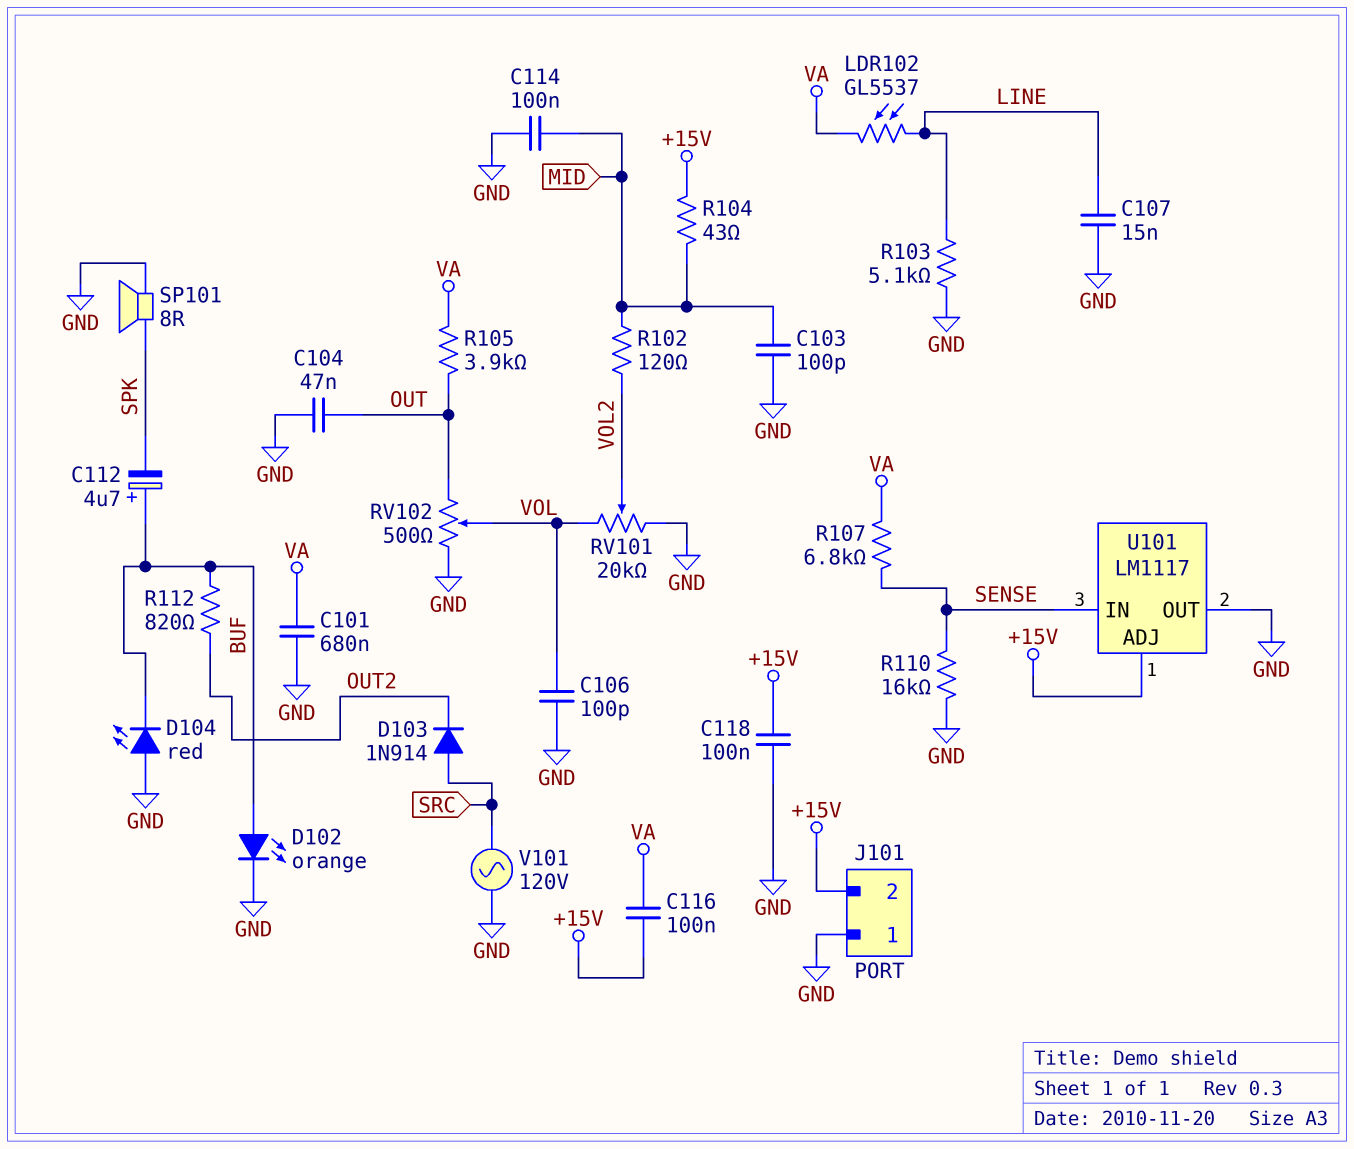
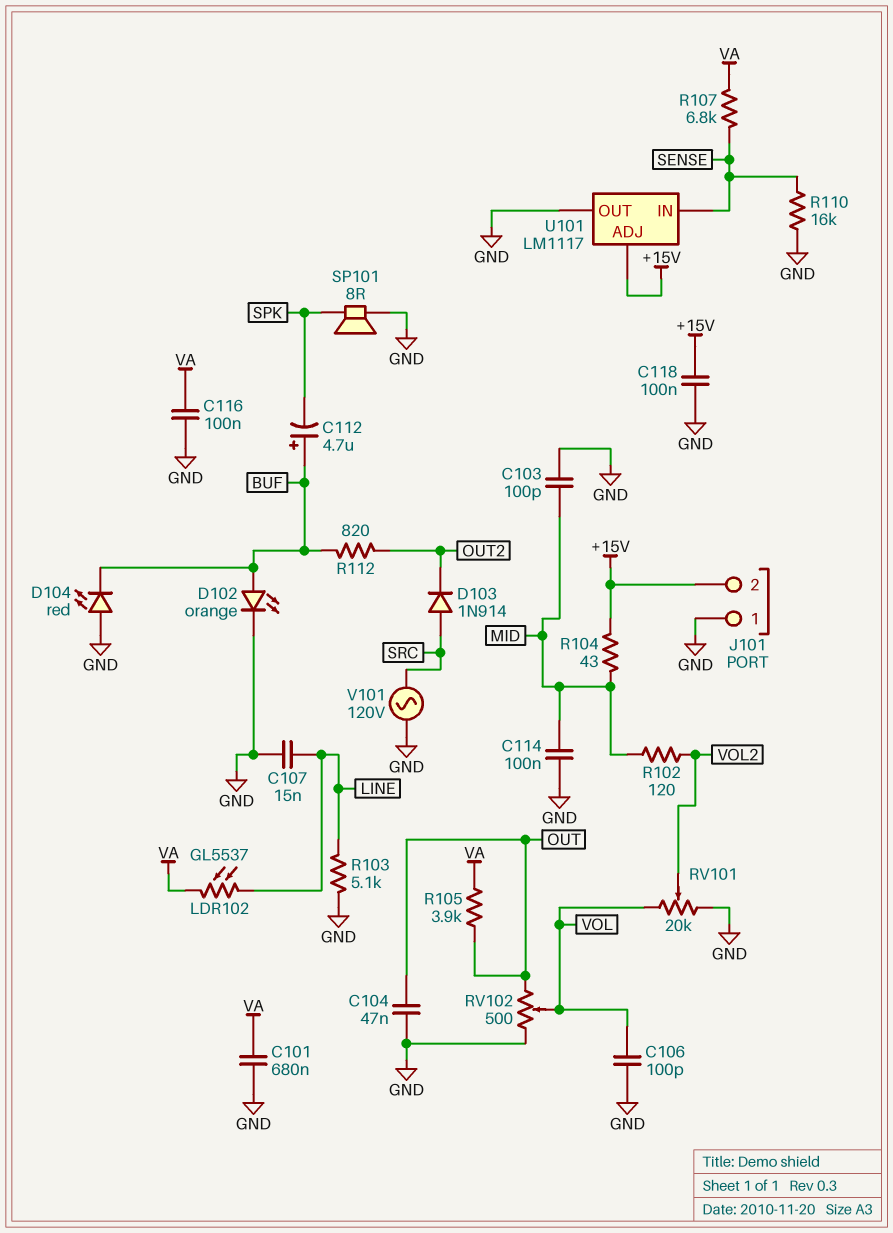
C116: 100nF (+15V, VA) -> 100nF (GND, VA)

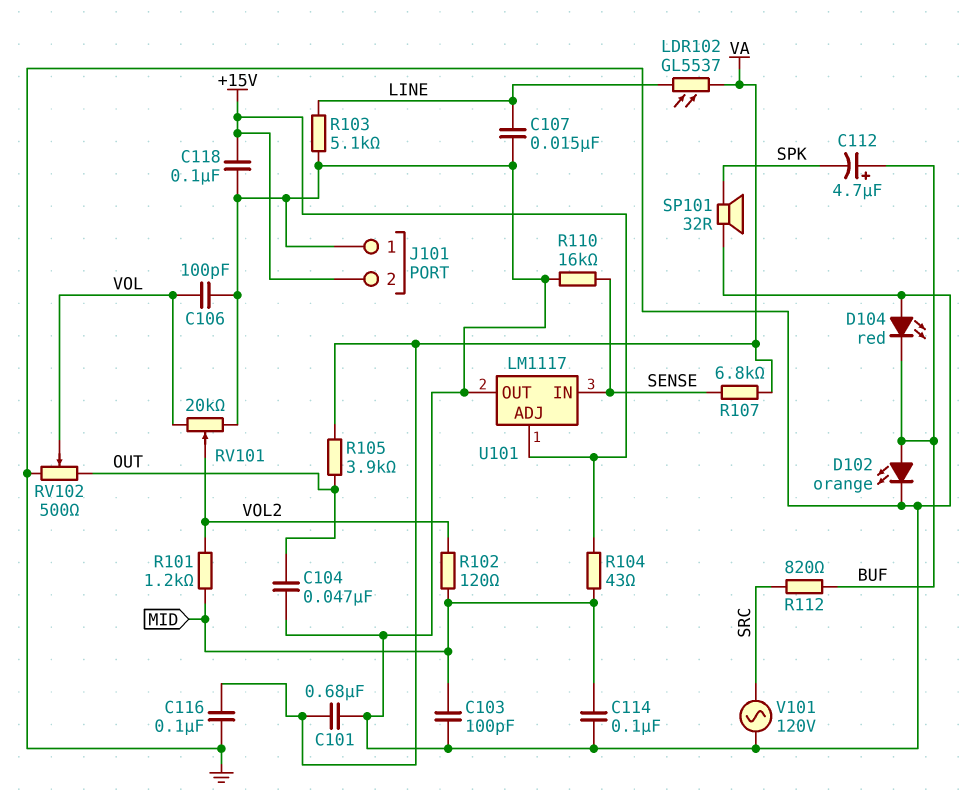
D103: diode 1N914 (A SRC, K OUT2) -> none
R101: none -> 1.2k (MID, VOL2)
R112: 820 (BUF, OUT2) -> 820 (BUF, SRC)
SP101: speaker 8R (GND, SPK) -> speaker 32R (GND, SPK)

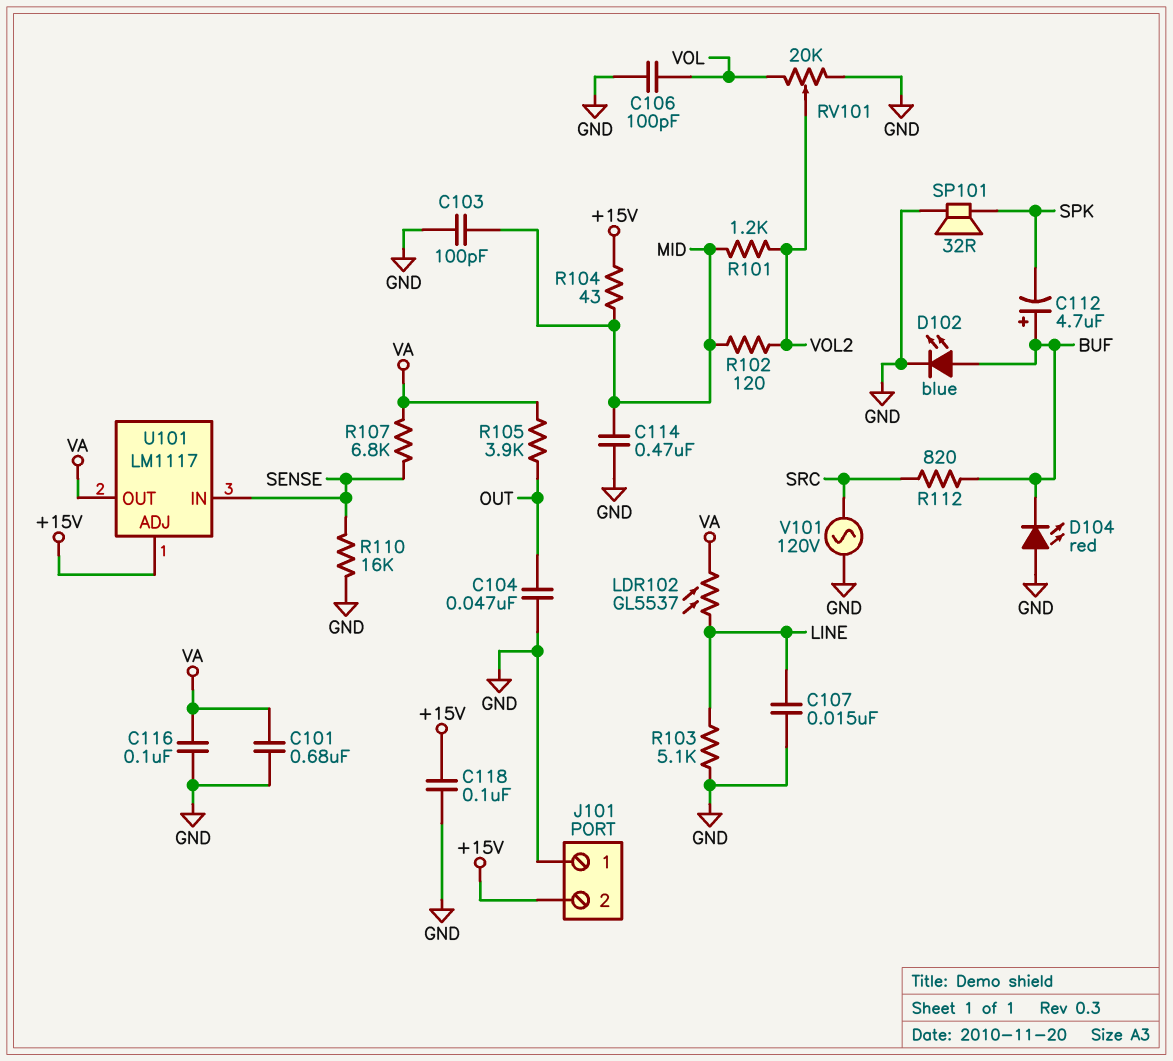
C114: 100nF (GND, MID) -> 470nF (GND, MID)
D102: LED orange (A BUF, K GND) -> LED blue (A BUF, K GND)
RV102: 500 (GND, OUT, wiper VOL) -> none
U101 pin OUT: GND -> VA

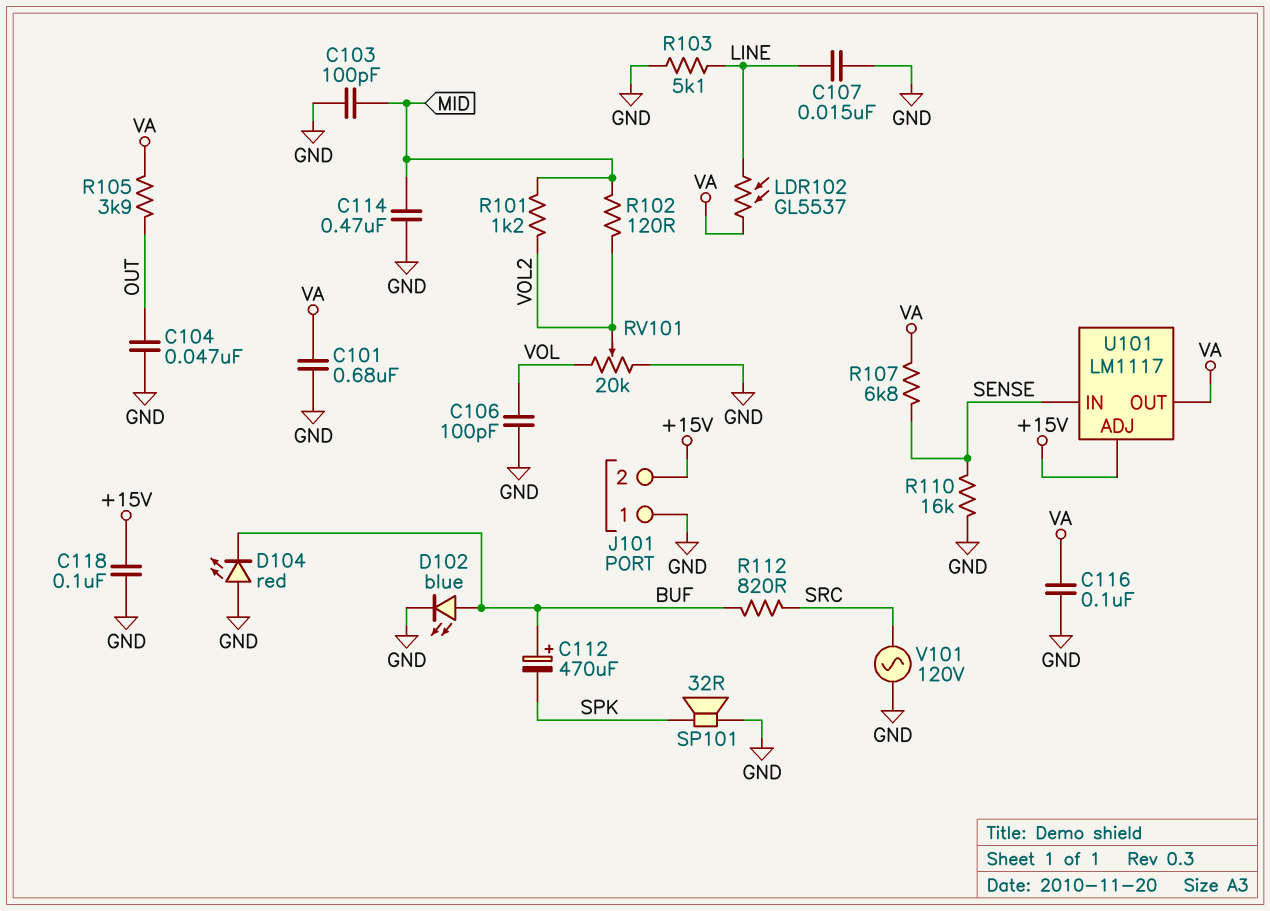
C112: 4.7uF (plus BUF, minus SPK) -> 470uF (plus BUF, minus SPK)
R104: 43 (+15V, MID) -> none

